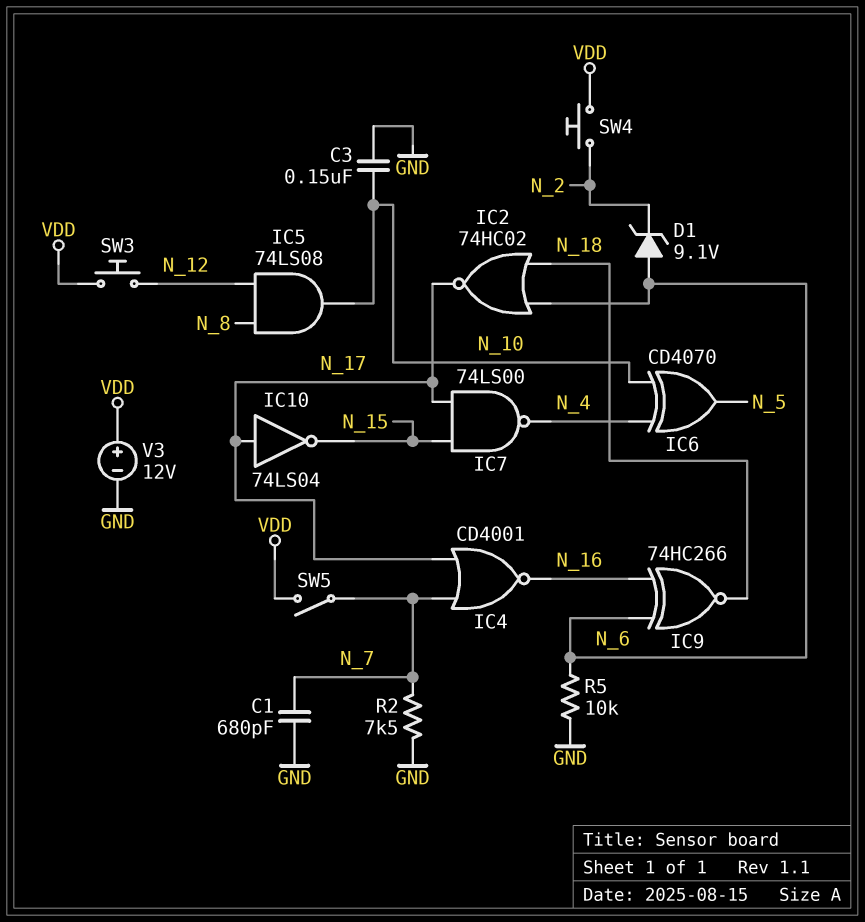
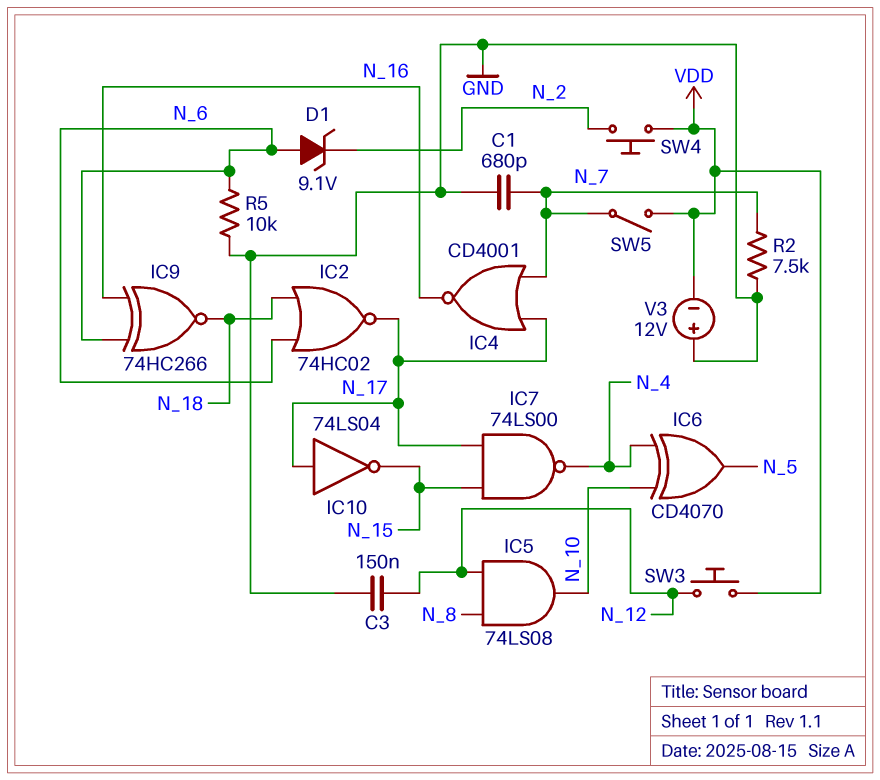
C3: 150nF (GND, N_10) -> 150nF (GND, N_12)
V3: 12V (plus VDD, minus GND) -> 12V (plus GND, minus VDD)

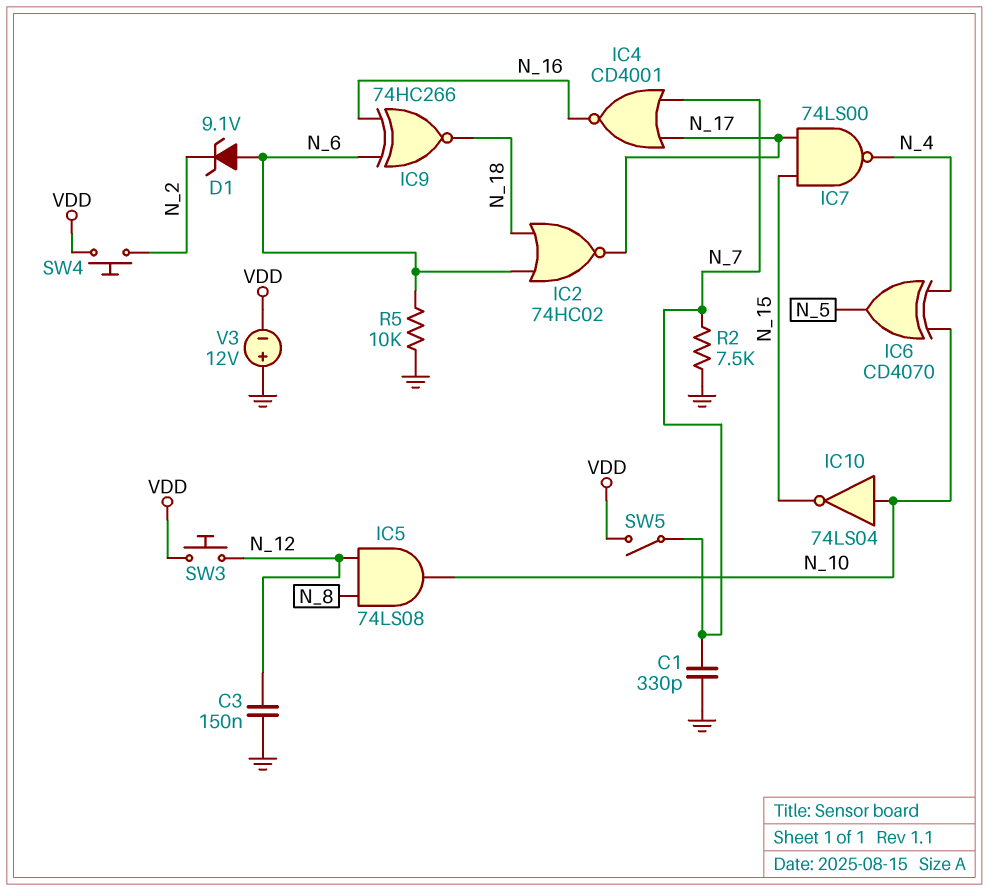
C1: 680pF (GND, N_7) -> 330pF (GND, N_7)
IC10: NOT 74LS04 (in N_17, out N_15) -> NOT 74LS04 (in N_10, out N_15)

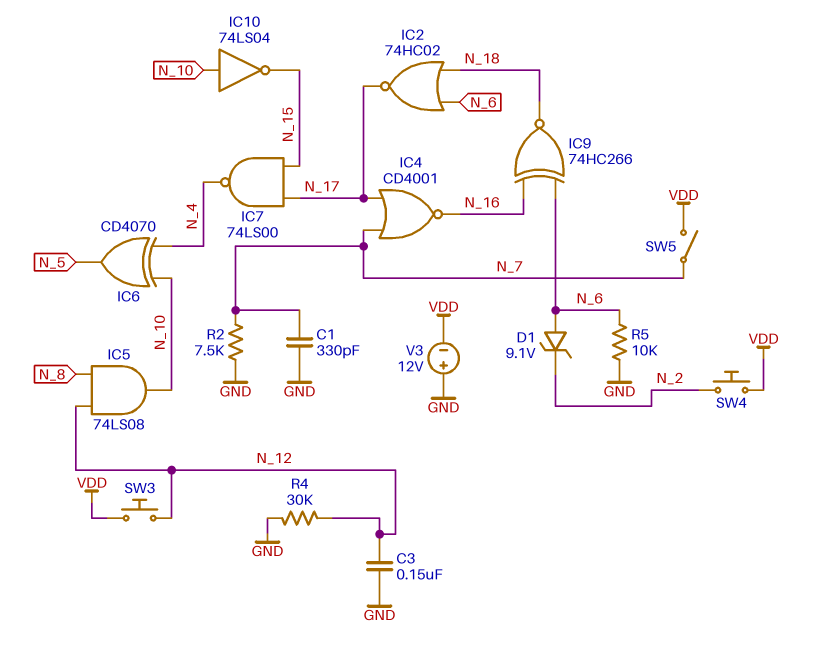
R4: none -> 30k (GND, N_12)

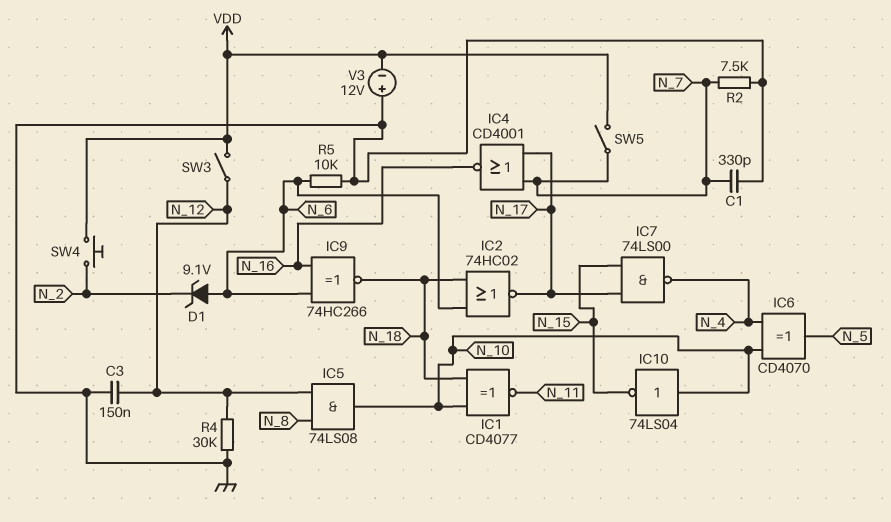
IC1: none -> XNOR CD4077 (in N_10, in N_18, out N_11)
SW3: button (N_12, VDD) -> switch (N_12, VDD)

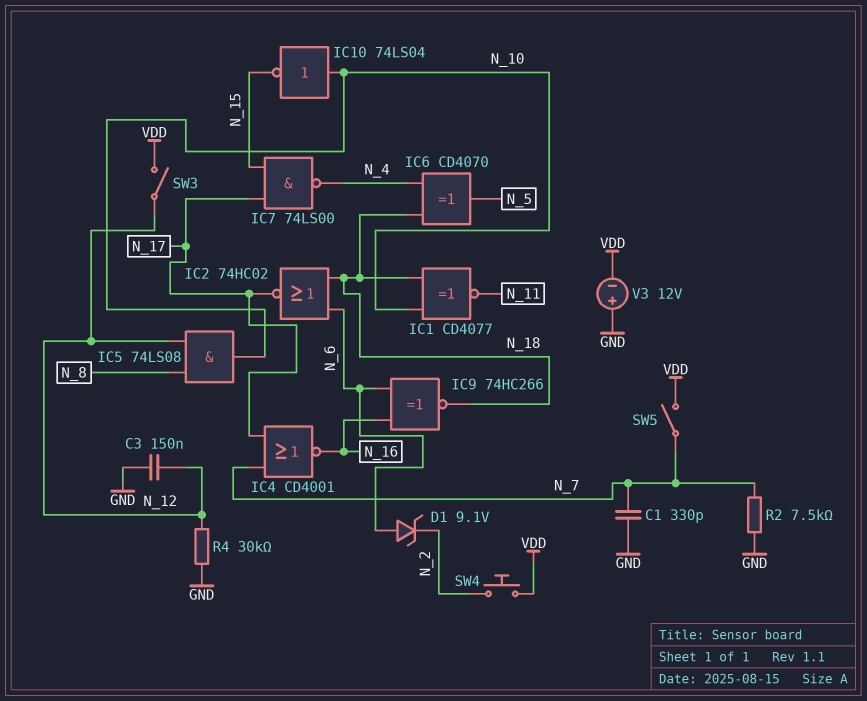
IC6: XOR CD4070 (in N_4, in N_10, out N_5) -> XOR CD4070 (in N_4, in N_18, out N_5)
R5: 10k (GND, N_6) -> none

